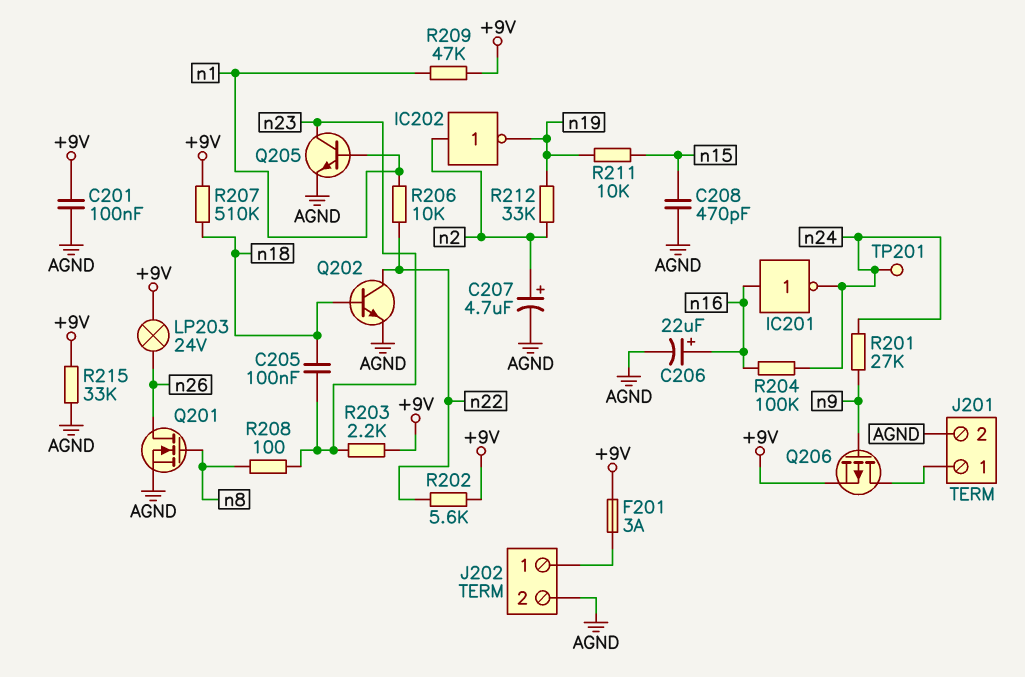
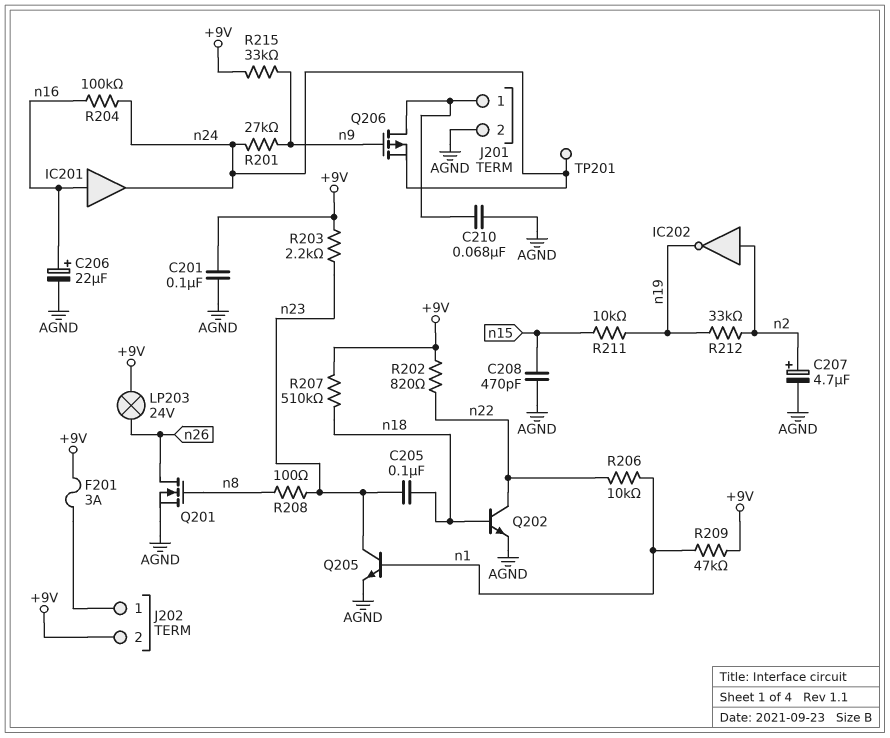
C210: none -> 68nF (AGND, J201/1)
IC201: NOT (in n16, out n24) -> buffer (in n16, out n24)
J202 pin 2: AGND -> +9V
Q206: PMOS (G n9, D J201/1, S +9V) -> PMOS (G n9, D J201/1, S n24)
R202: 5.6k (+9V, n22) -> 820 (+9V, n22)
R215: 33k (+9V, AGND) -> 33k (+9V, n9)

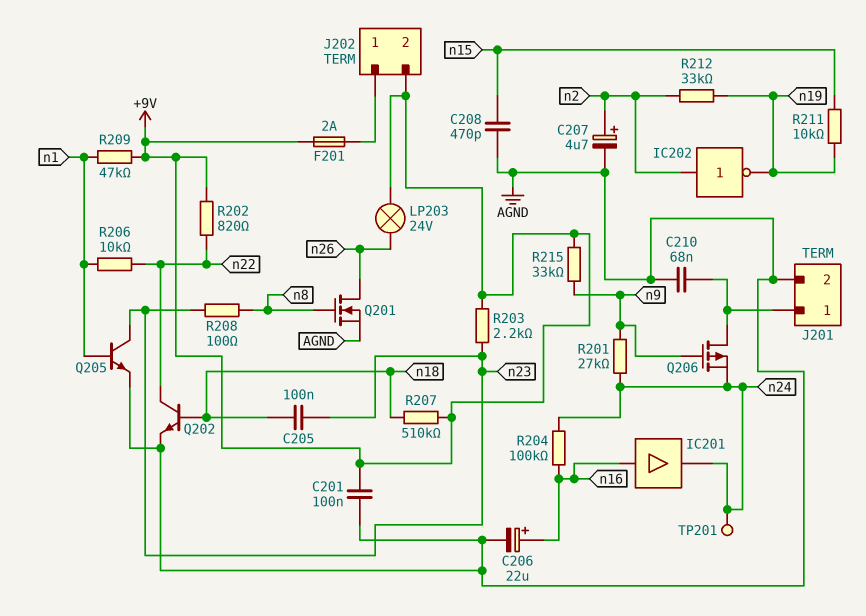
F201: 3A (+9V, J202/1) -> 2A (+9V, J202/1)

